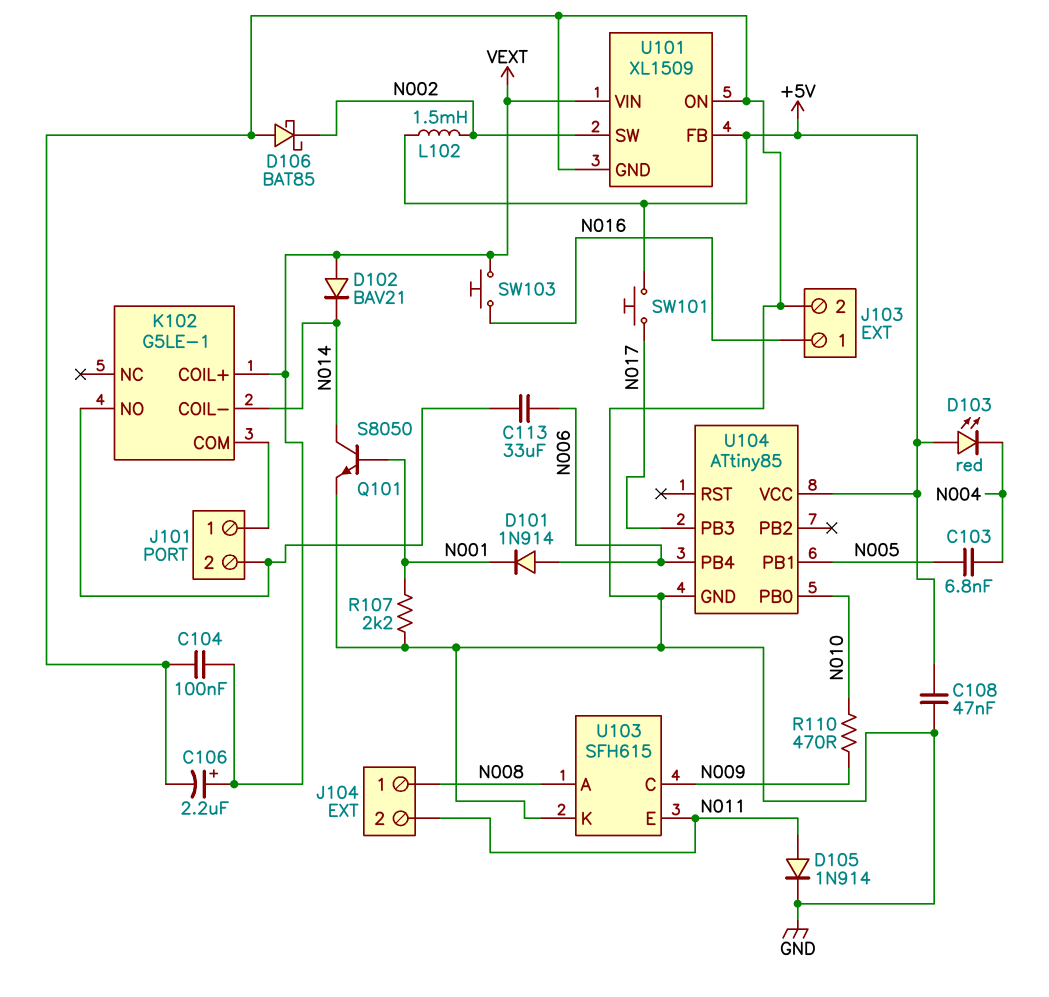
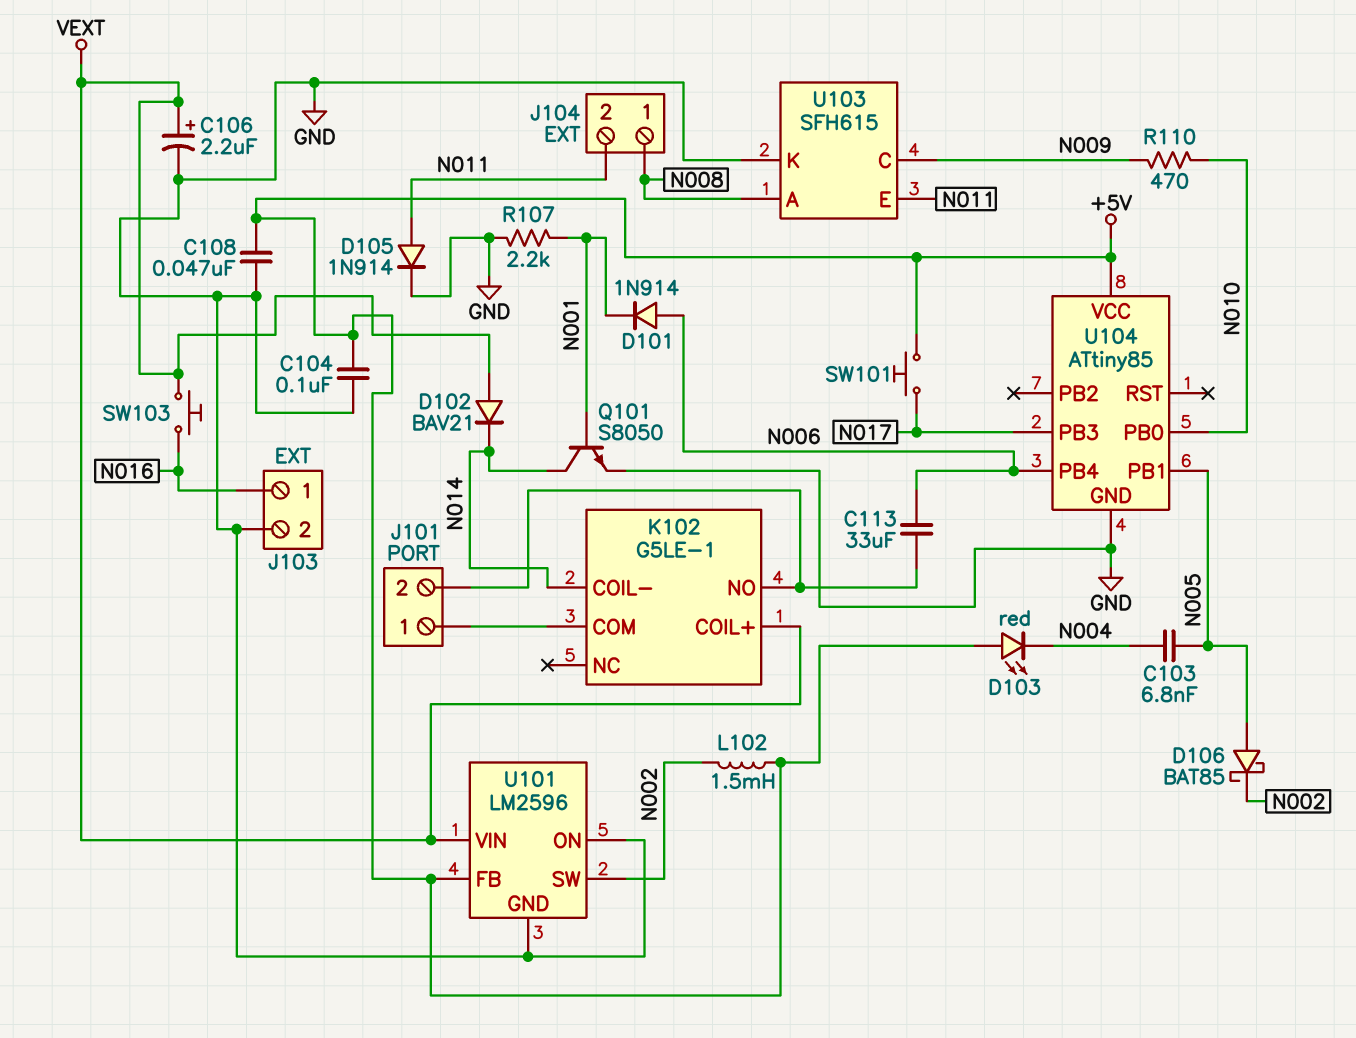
C104: 100nF (GND, VEXT) -> 100nF (+5V, GND)
D106: schottky BAT85 (A GND, K N002) -> schottky BAT85 (A N005, K N002)
U101: XL1509 -> LM2596

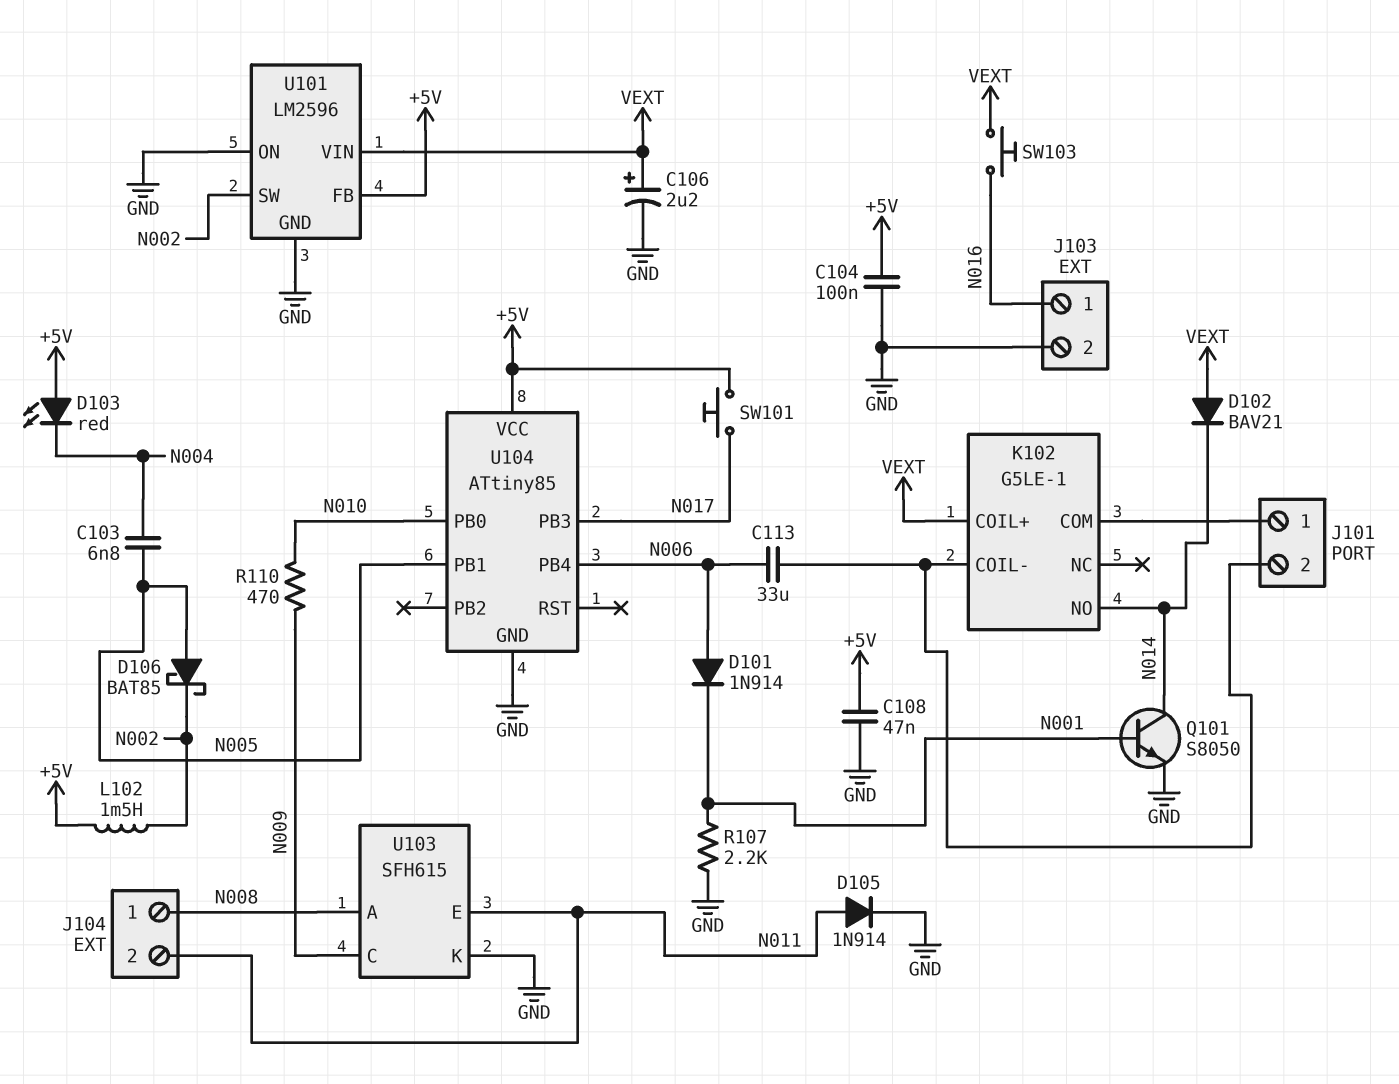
K102 pin COIL-: N014 -> J101/2
K102 pin NO: J101/2 -> N014

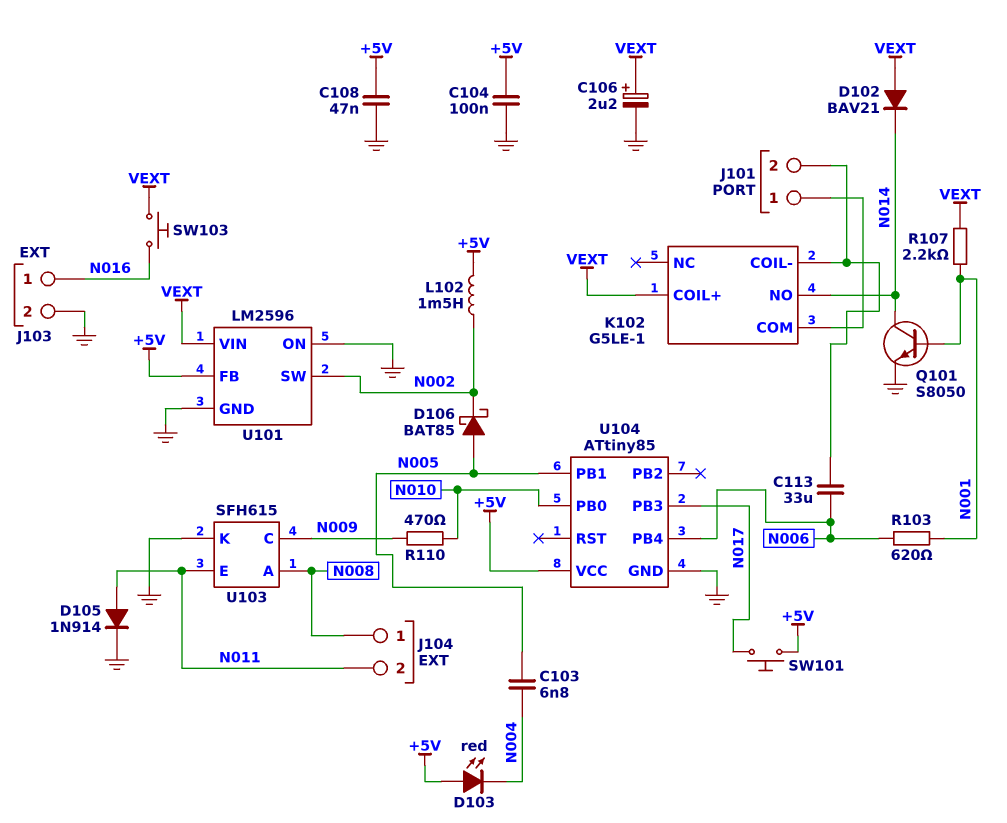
D101: diode 1N914 (A N006, K N001) -> none
R103: none -> 620 (N001, N006)
R107: 2.2k (GND, N001) -> 2.2k (N001, VEXT)

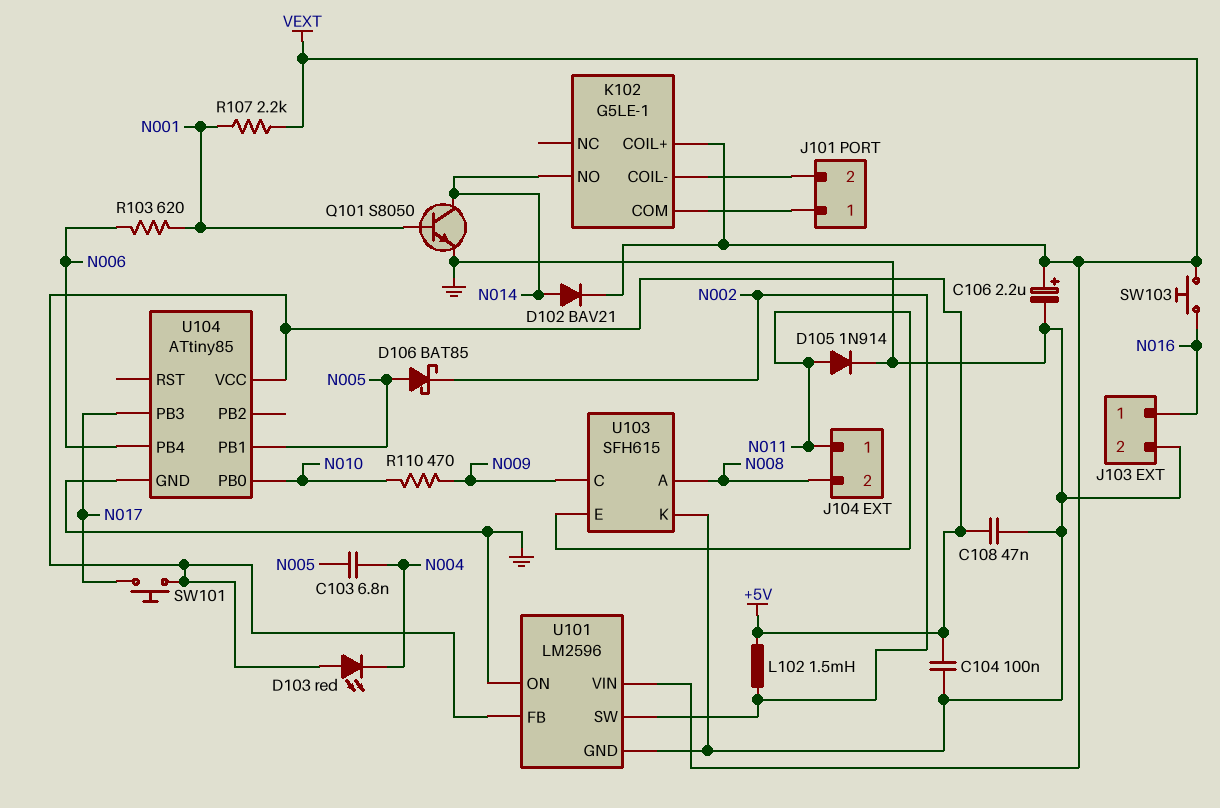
C113: 33uF (J101/2, N006) -> none
D102: diode BAV21 (A VEXT, K N014) -> diode BAV21 (A N014, K VEXT)
J104 pin 1: N008 -> N011
J104 pin 2: N011 -> N008

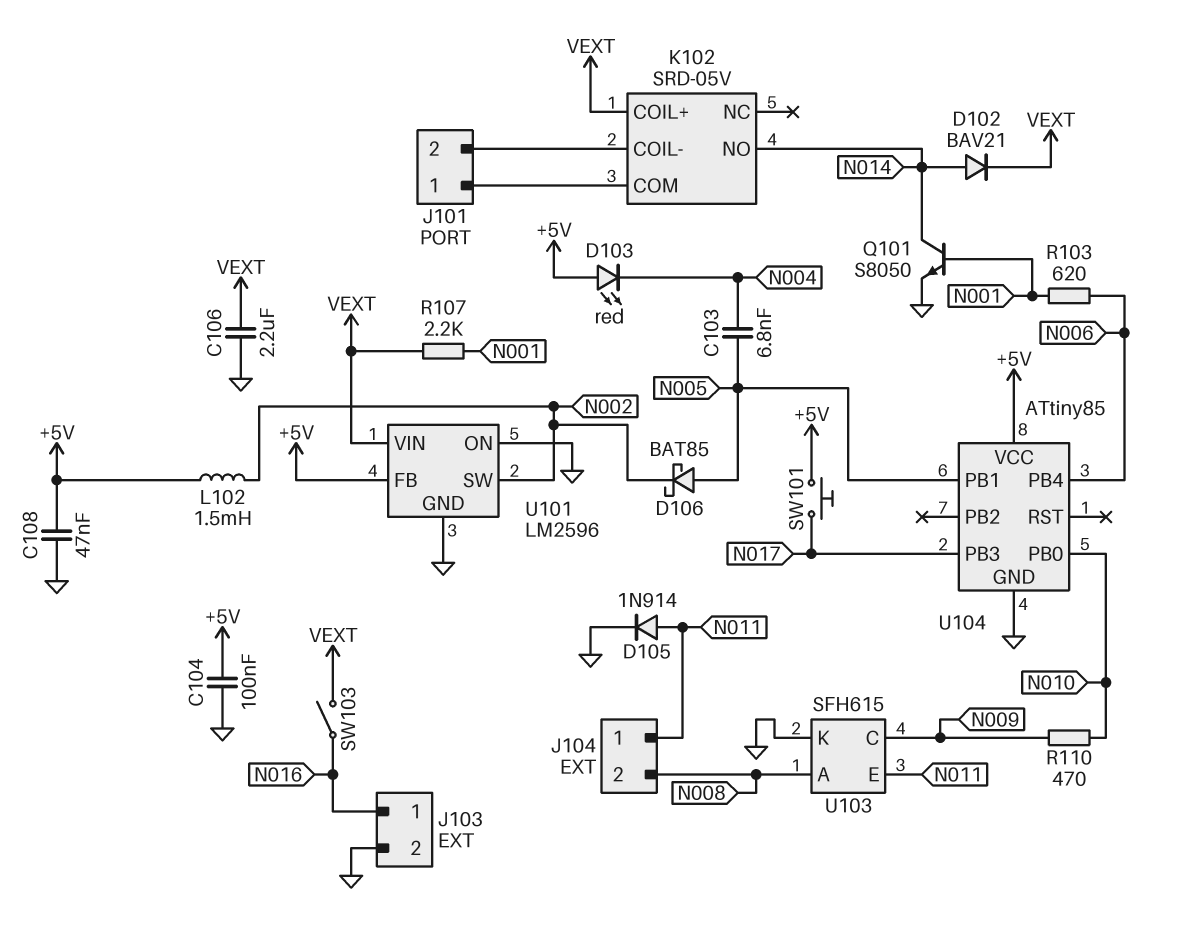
C106: 2.2uF (plus VEXT, minus GND) -> 2.2uF (GND, VEXT)
K102: G5LE-1 -> SRD-05V
SW103: button (N016, VEXT) -> switch (N016, VEXT)

